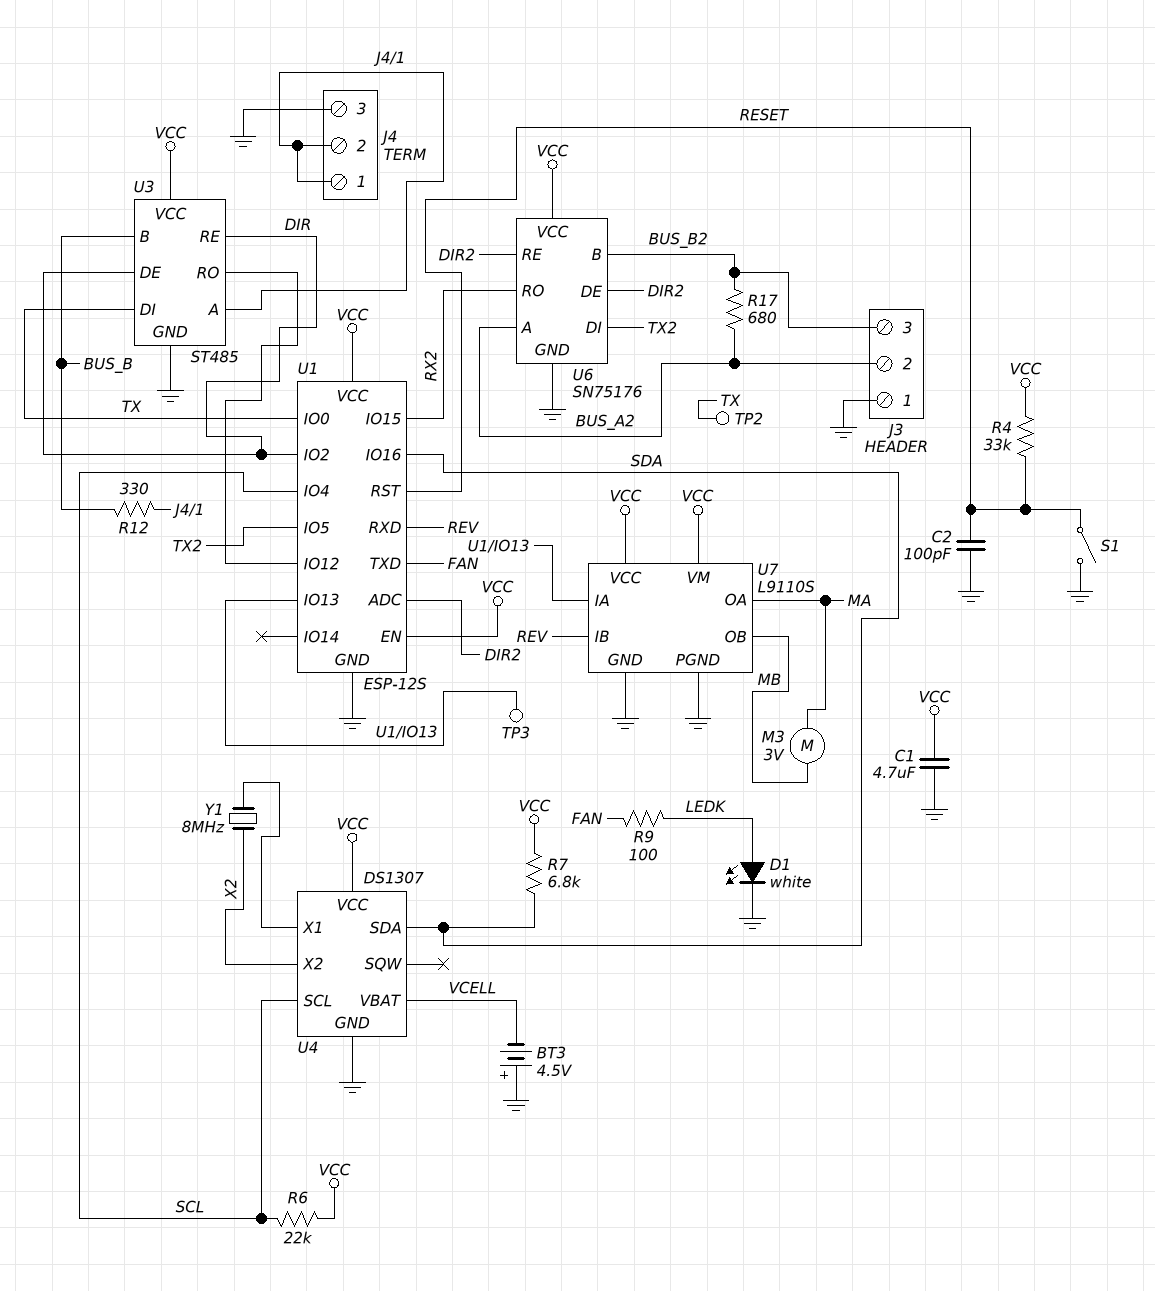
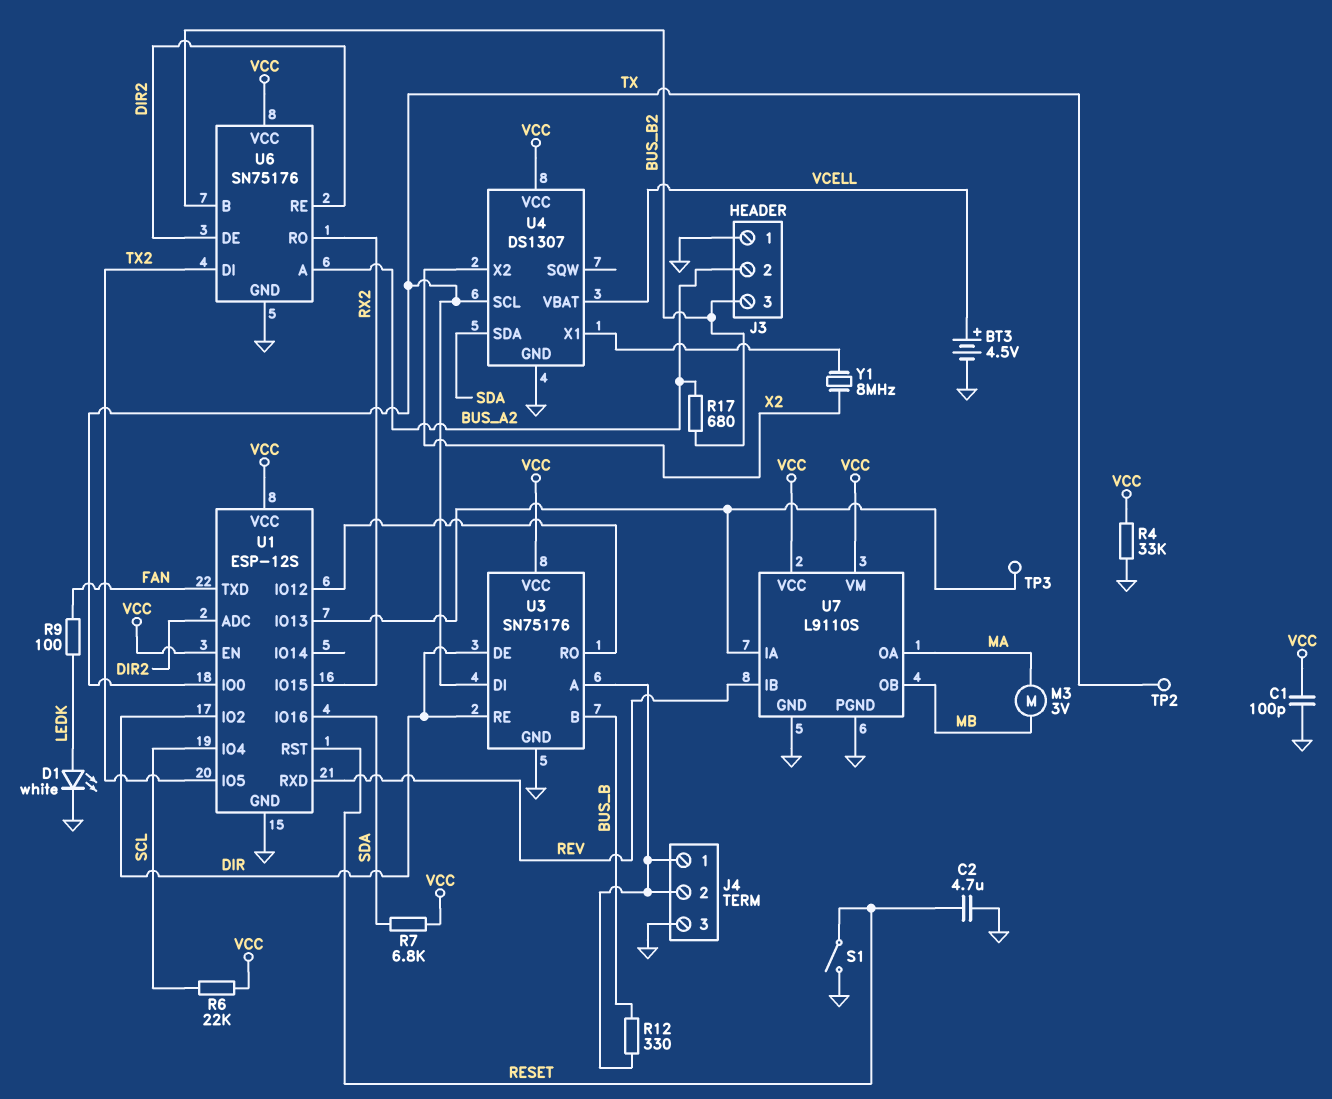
BT3: 4.5V (plus GND, minus VCELL) -> 4.5V (plus VCELL, minus GND)
C1: 4.7uF (GND, VCC) -> 100pF (GND, VCC)
C2: 100pF (GND, RESET) -> 4.7uF (GND, RESET)
R4: 33k (RESET, VCC) -> 33k (GND, VCC)
U3: ST485 -> SN75176
U4 pin SCL: SCL -> TX

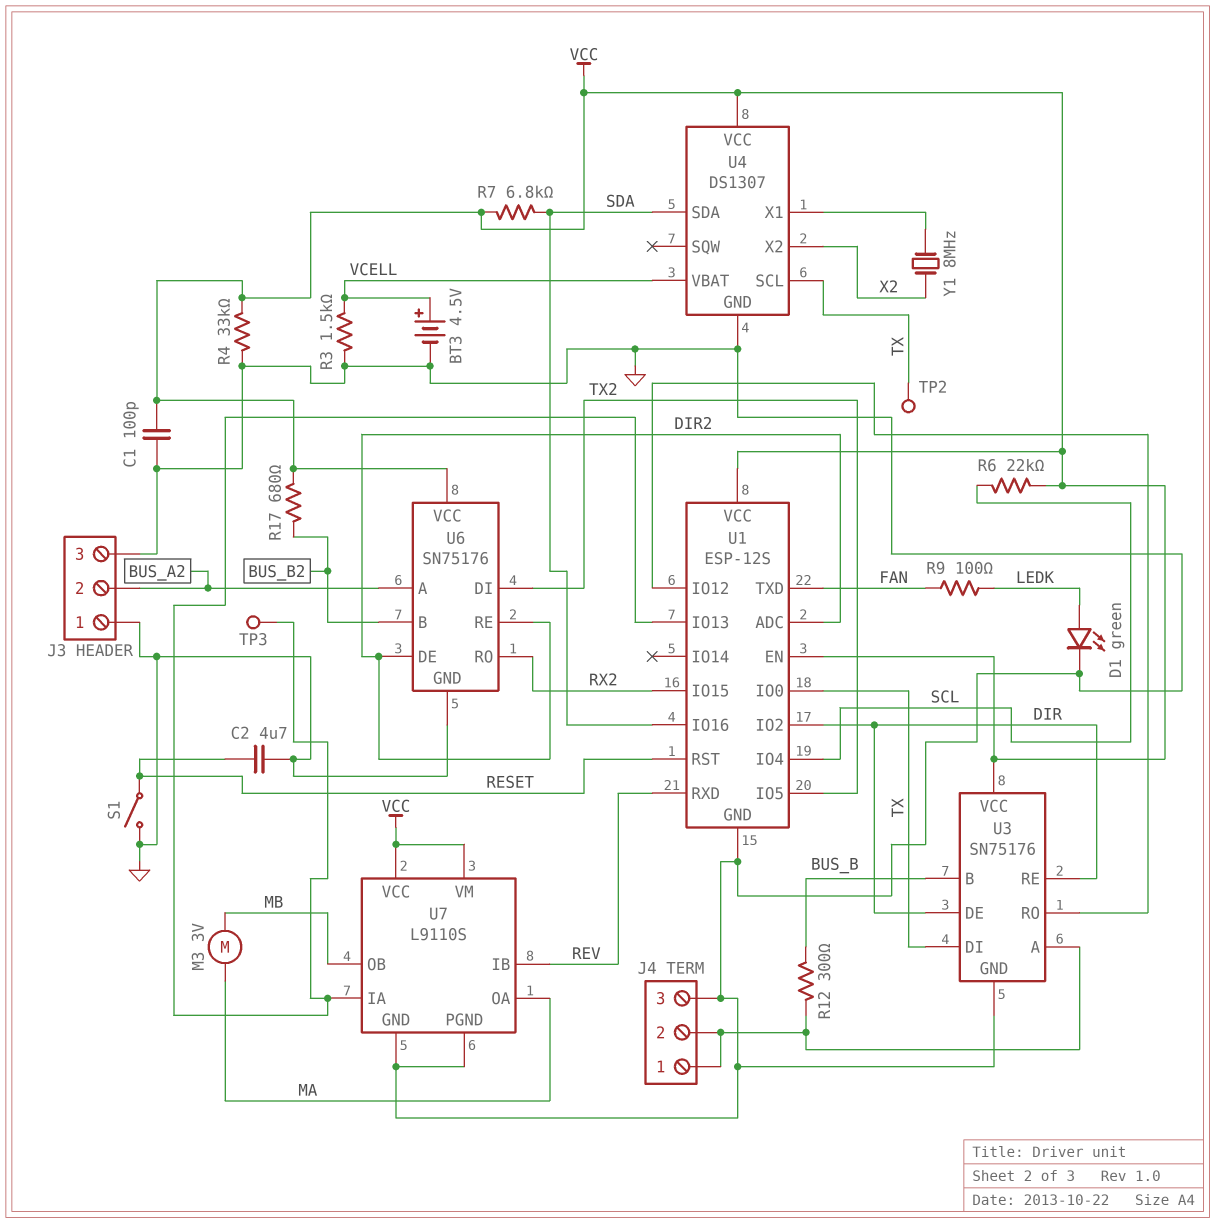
D1: LED white (A LEDK, K GND) -> LED green (A LEDK, K GND)
J3 pin 3: BUS_B2 -> GND
R3: none -> 1.5k (GND, VCELL)
R12: 330 (BUS_B, J4/1) -> 300 (BUS_B, J4/1)
R17: 680 (BUS_A2, BUS_B2) -> 680 (BUS_B2, VCC)

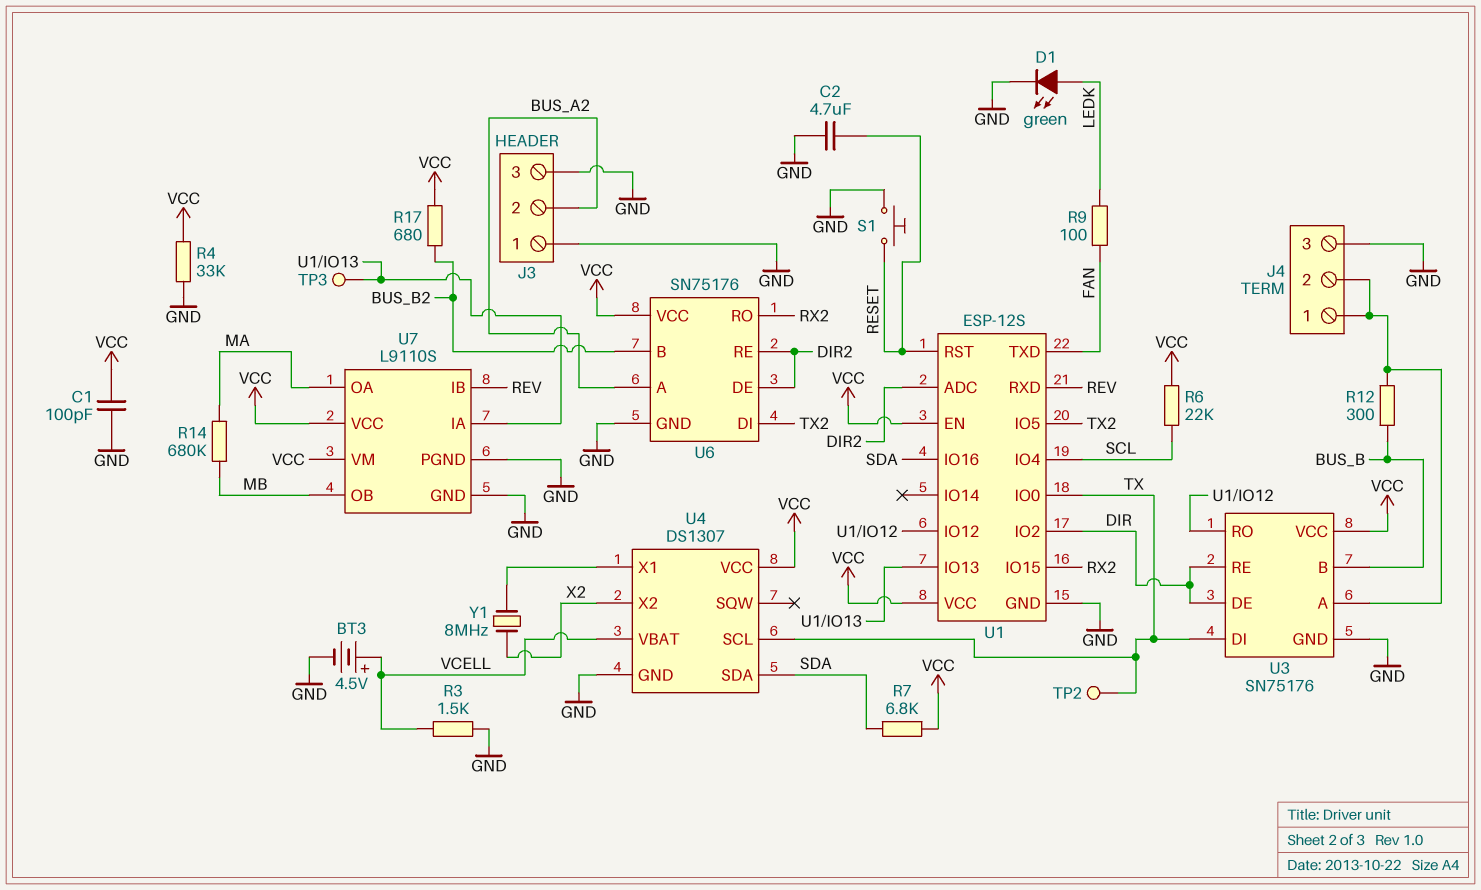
M3: motor 3V (MA, MB) -> none
R14: none -> 680k (MA, MB)
S1: switch (GND, RESET) -> button (GND, RESET)

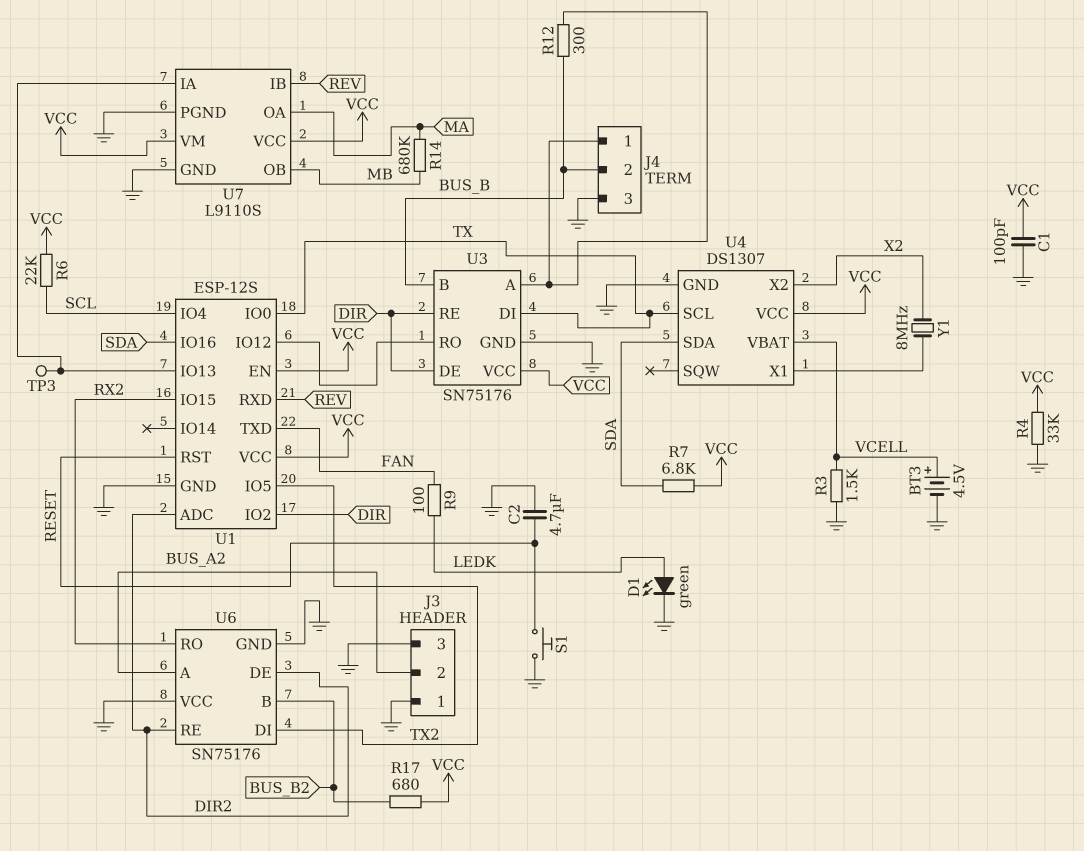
J4 pin 2: J4/1 -> BUS_B
TP2: test point (TX) -> none
U6 pin VCC: VCC -> GND

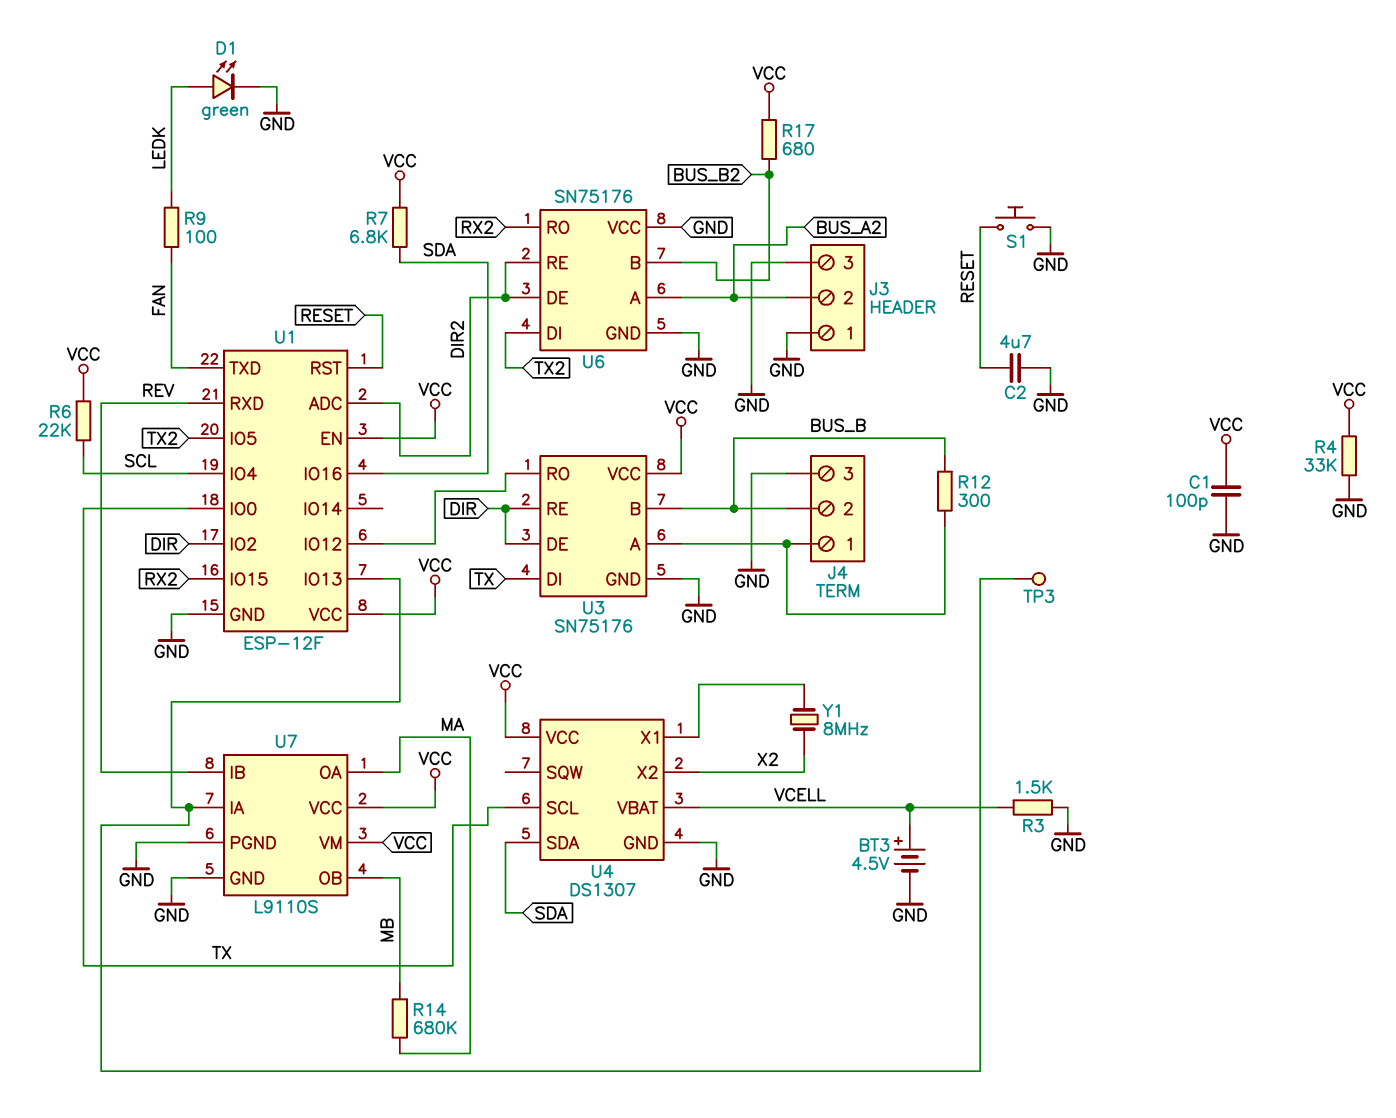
U1: ESP-12S -> ESP-12F

